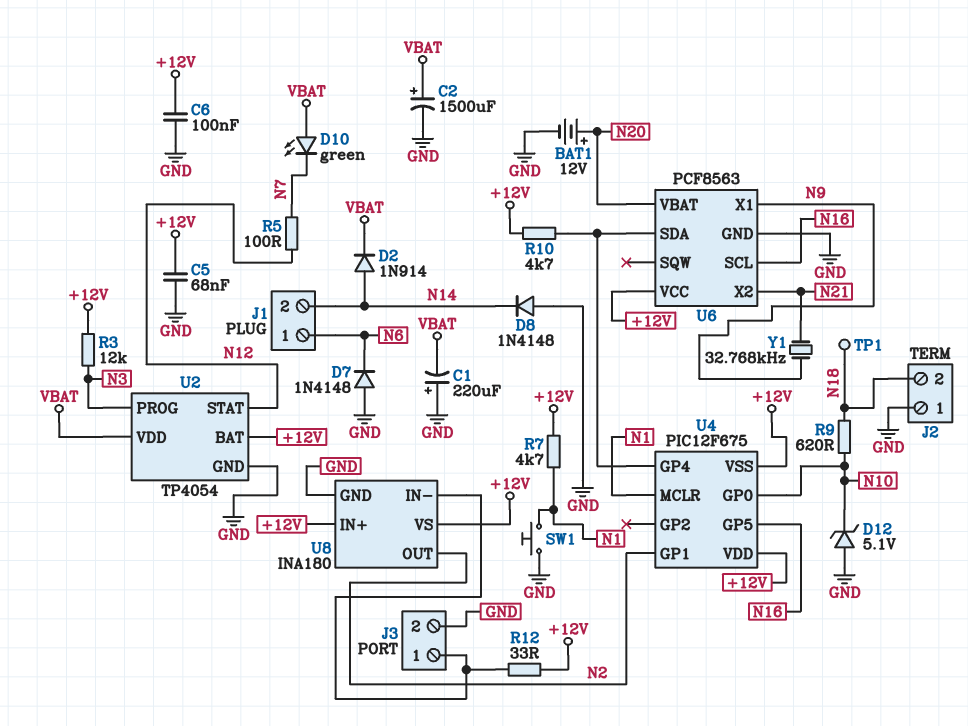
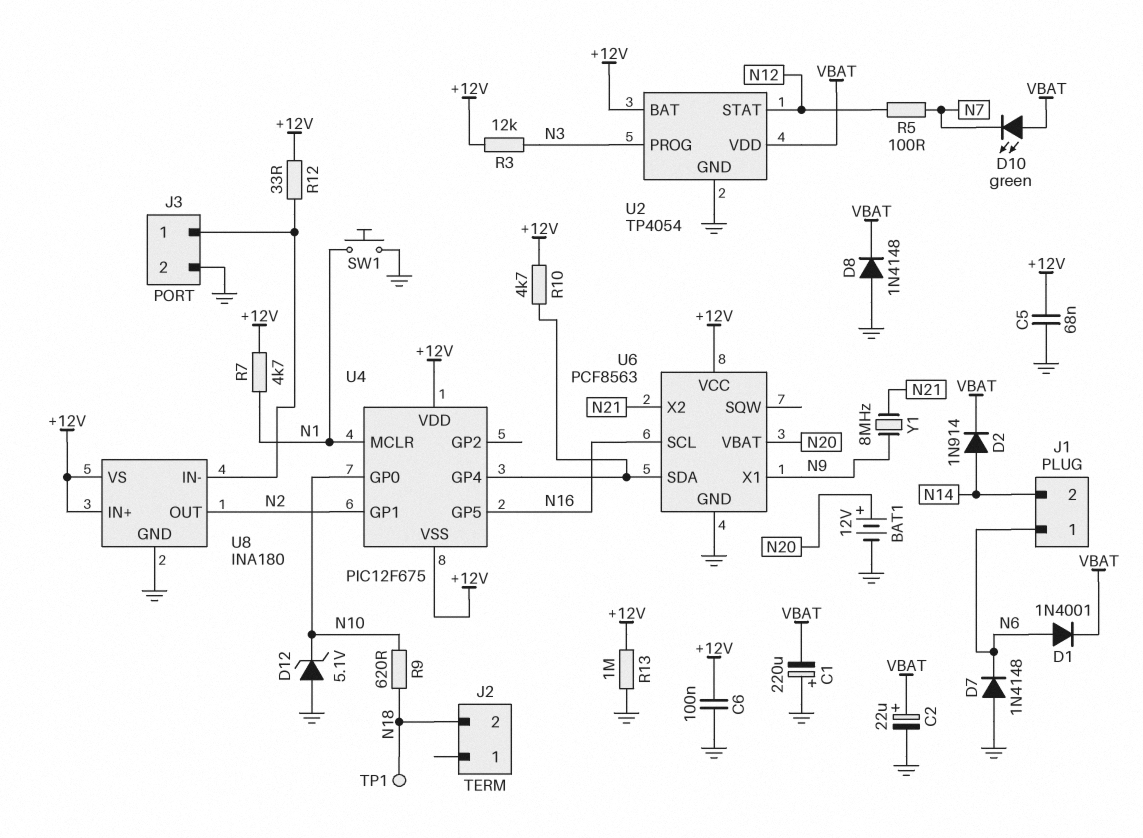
C2: 1500uF (plus VBAT, minus GND) -> 22uF (plus VBAT, minus GND)
D1: none -> diode 1N4001 (A N6, K VBAT)
D8: diode 1N4148 (A GND, K N14) -> diode 1N4148 (A GND, K VBAT)
J2 pin 1: GND -> none
R13: none -> 1M (+12V, GND)
Y1: 32.768kHz (N9, N21) -> 8MHz (N9, N21)

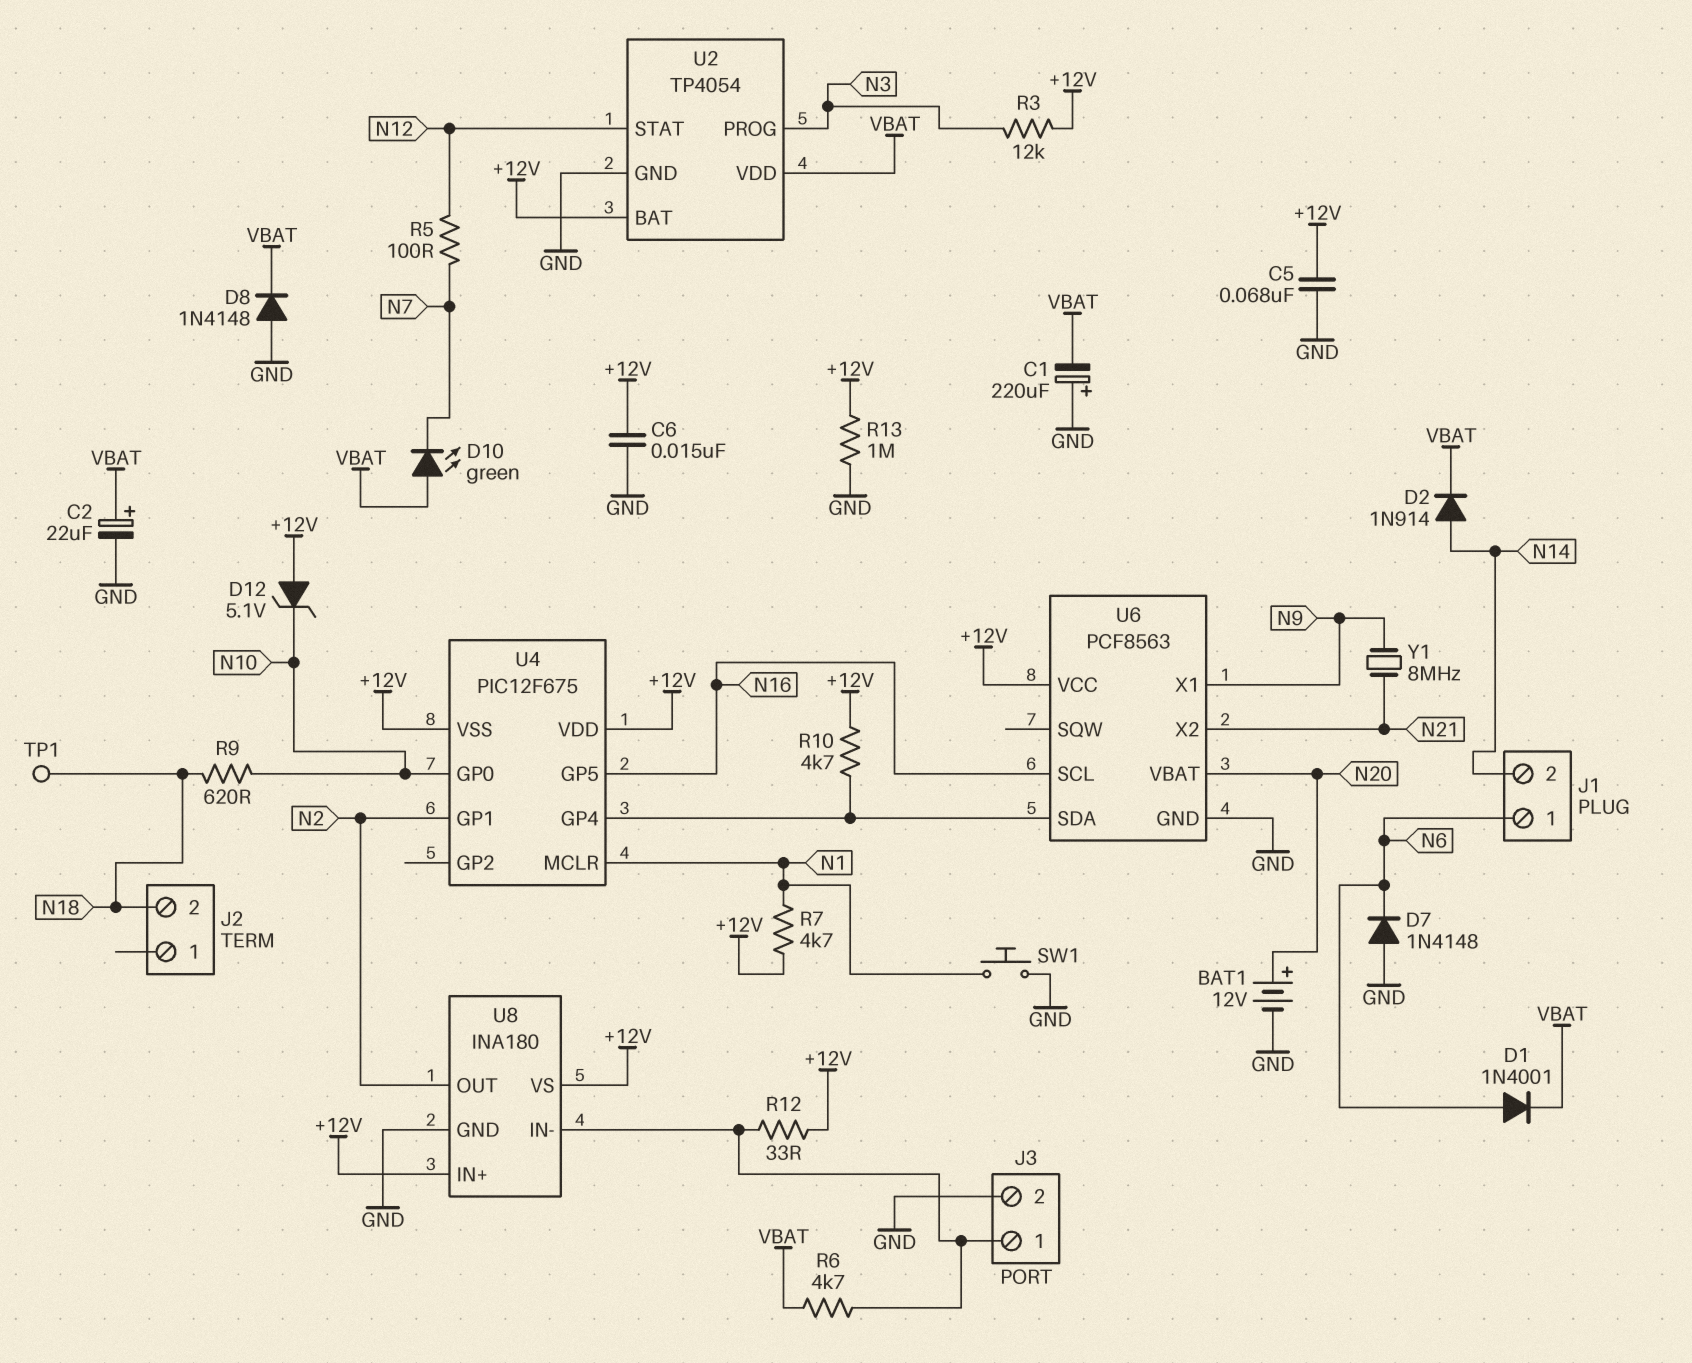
C6: 100nF (+12V, GND) -> 15nF (+12V, GND)
D12: zener 5.1V (A GND, K N10) -> zener 5.1V (A +12V, K N10)
R6: none -> 4.7k (J3/1, VBAT)

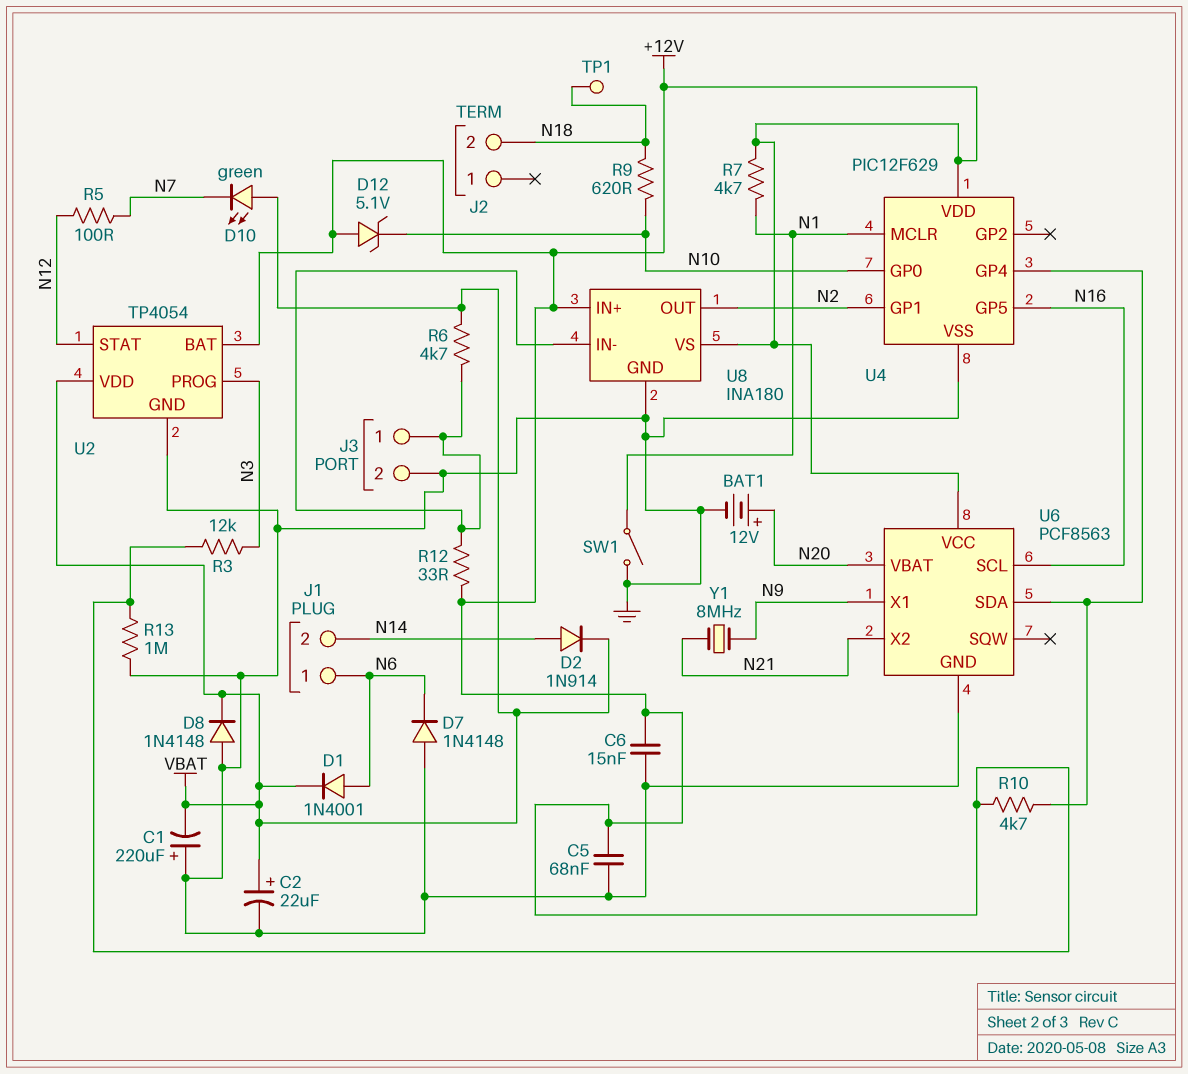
SW1: button (GND, N1) -> switch (GND, N1)
U4: PIC12F675 -> PIC12F629
U4 pin VSS: +12V -> GND

